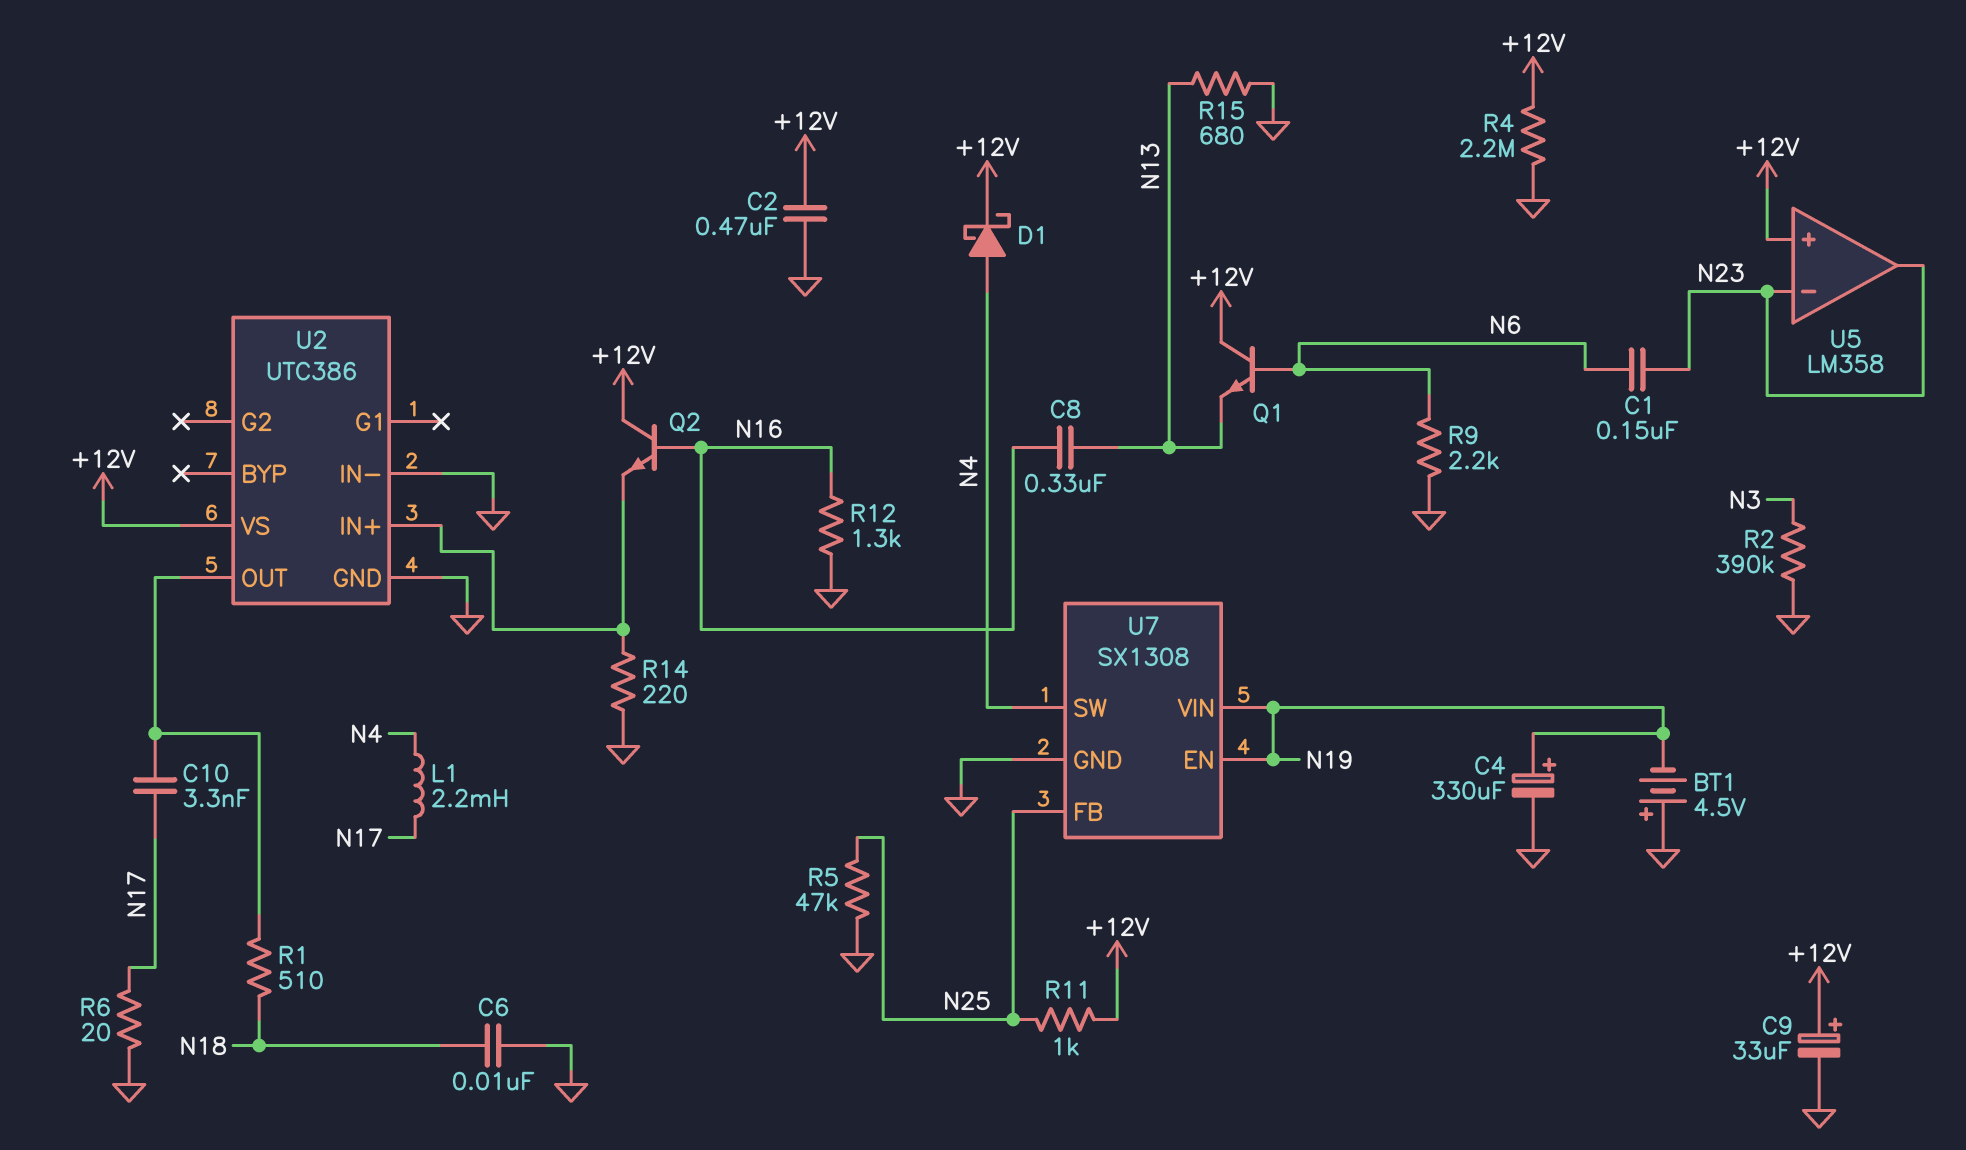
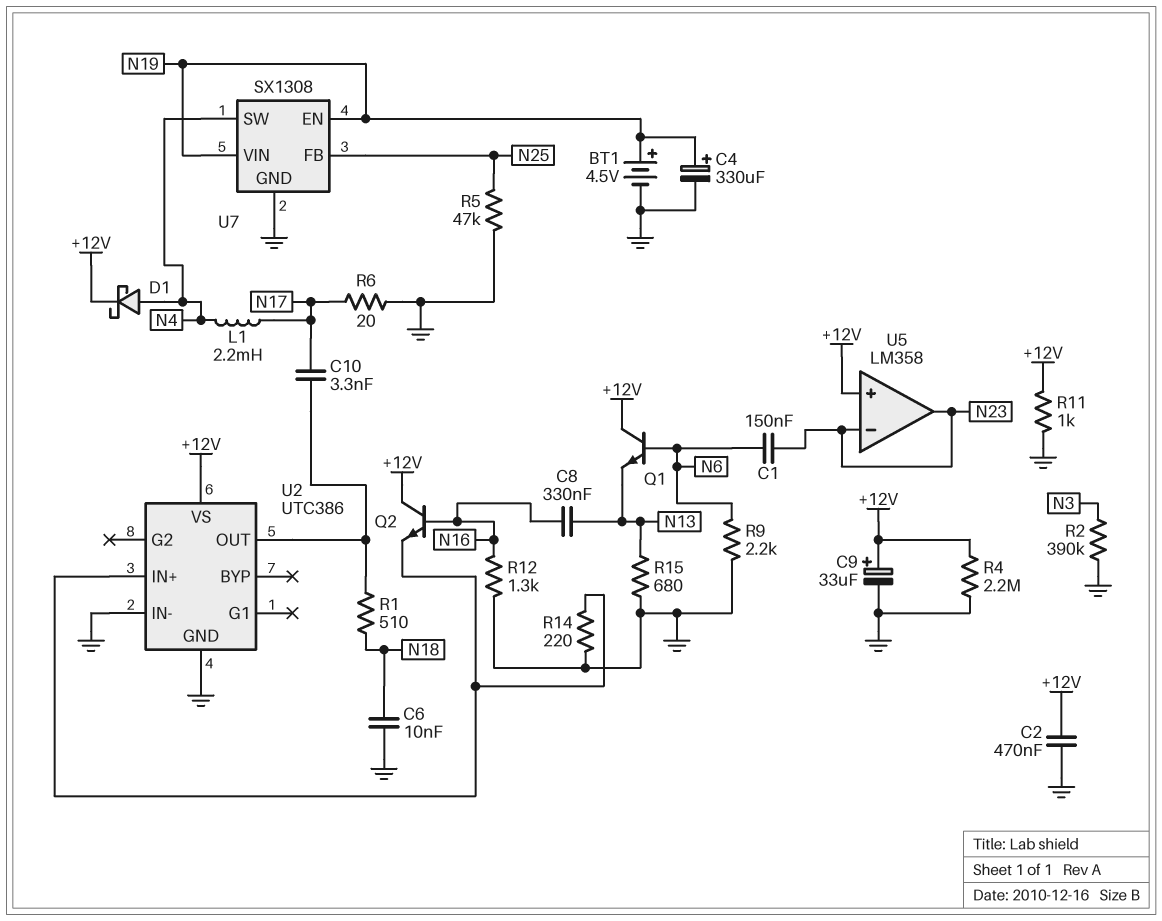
BT1: 4.5V (plus GND, minus N19) -> 4.5V (plus N19, minus GND)
R11: 1k (+12V, N25) -> 1k (+12V, GND)

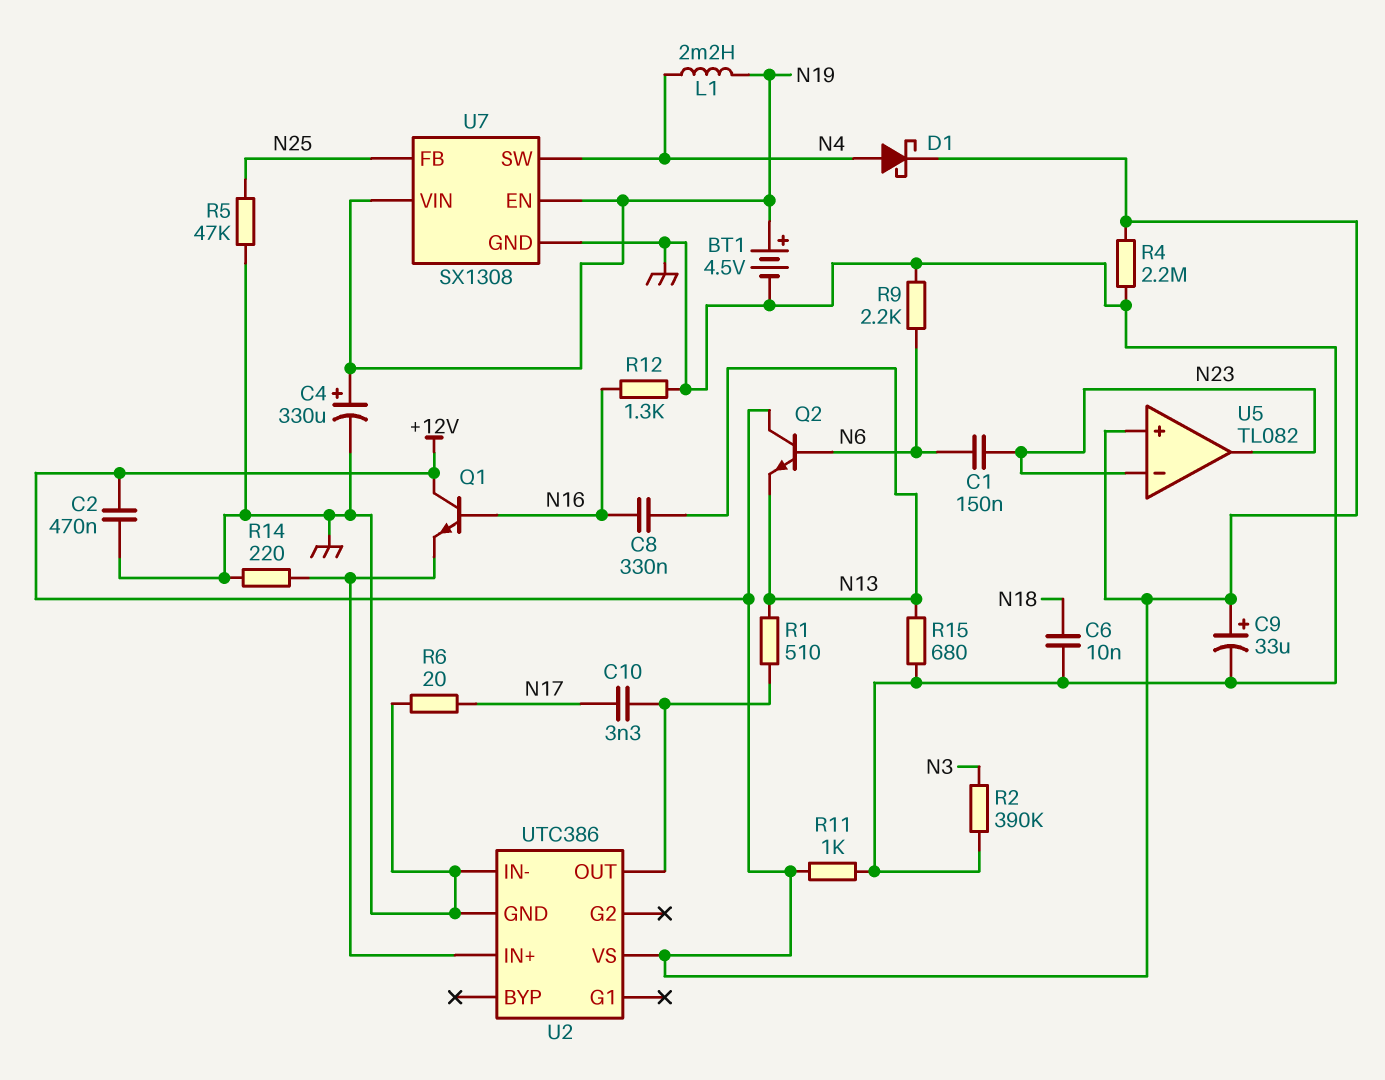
L1: 2.2mH (N4, N17) -> 2.2mH (N4, N19)
Q1: NPN (B N6, C +12V, E N13) -> NPN (B N16, C +12V, E U2/IN+)
Q2: NPN (B N16, C +12V, E U2/IN+) -> NPN (B N6, C +12V, E N13)
R1: 510 (N18, U2/OUT) -> 510 (N13, U2/OUT)
U5: LM358 -> TL082

